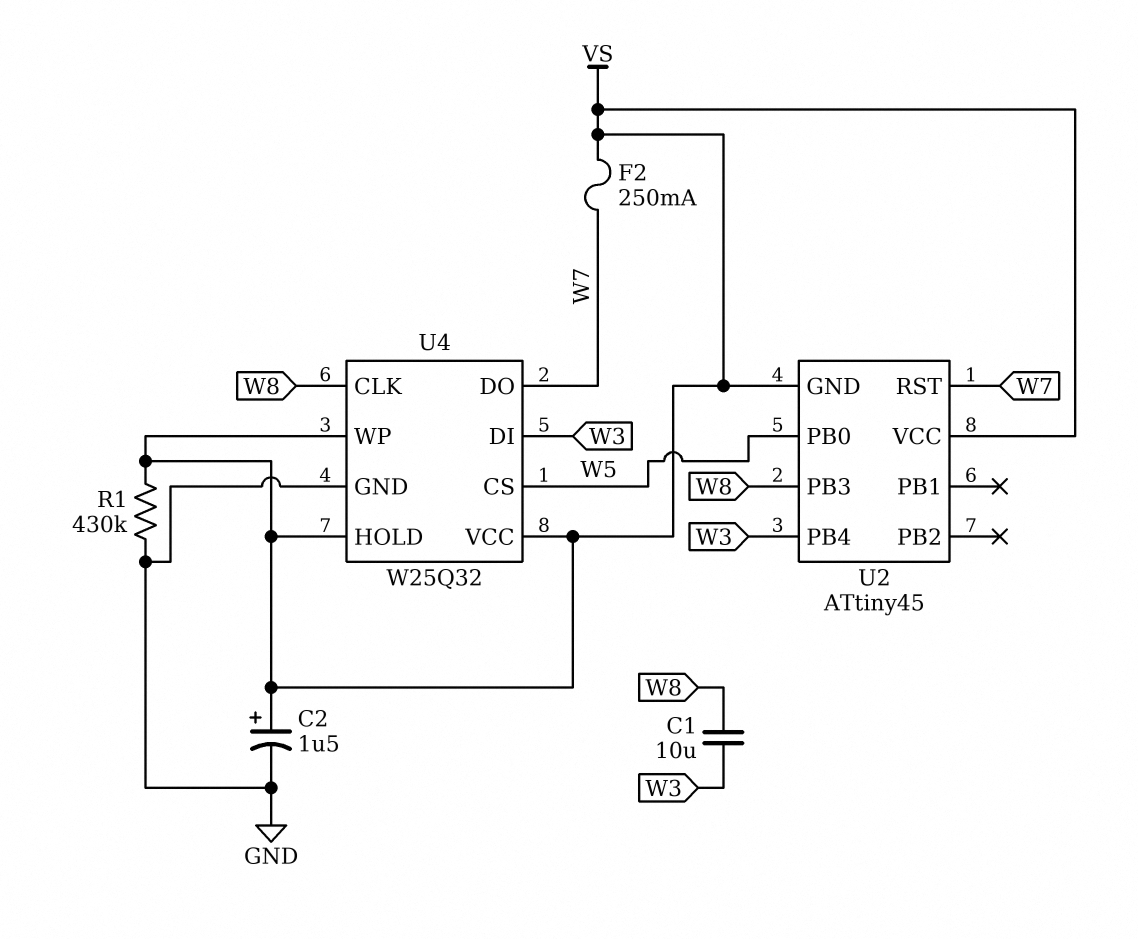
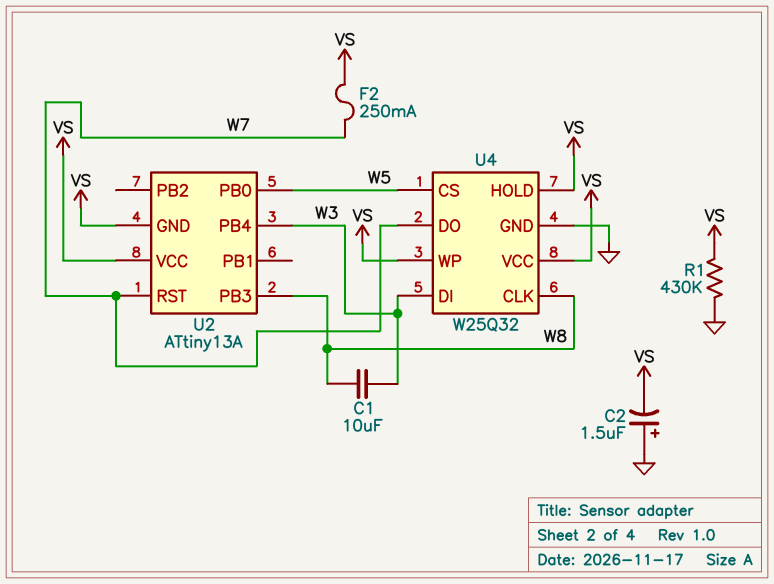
C2: 1.5uF (plus VS, minus GND) -> 1.5uF (plus GND, minus VS)
U2: ATtiny45 -> ATtiny13A

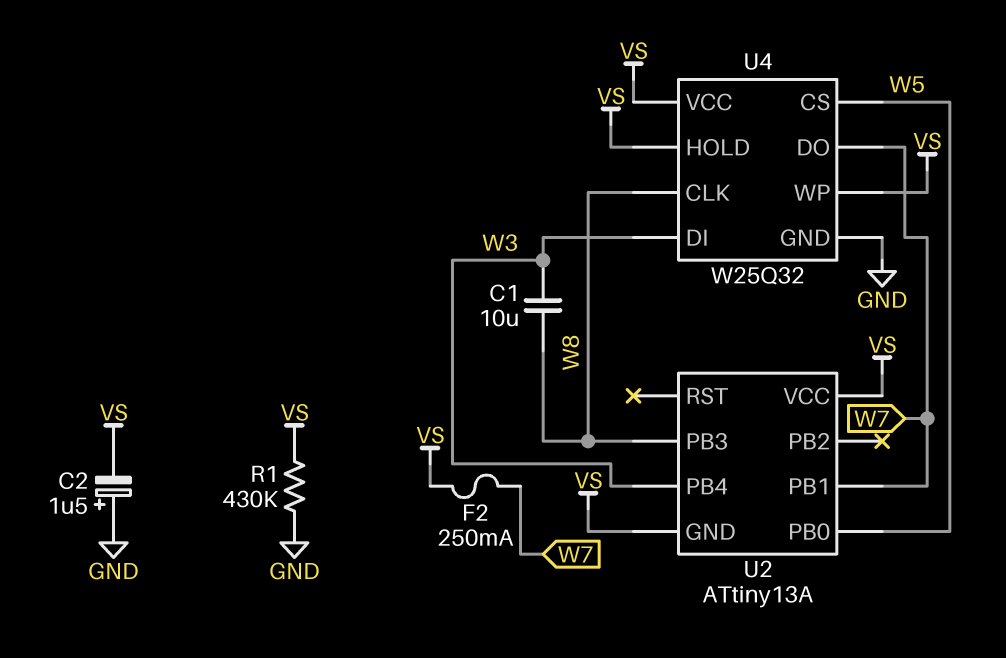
U2 pin PB1: none -> W7
U2 pin RST: W7 -> none

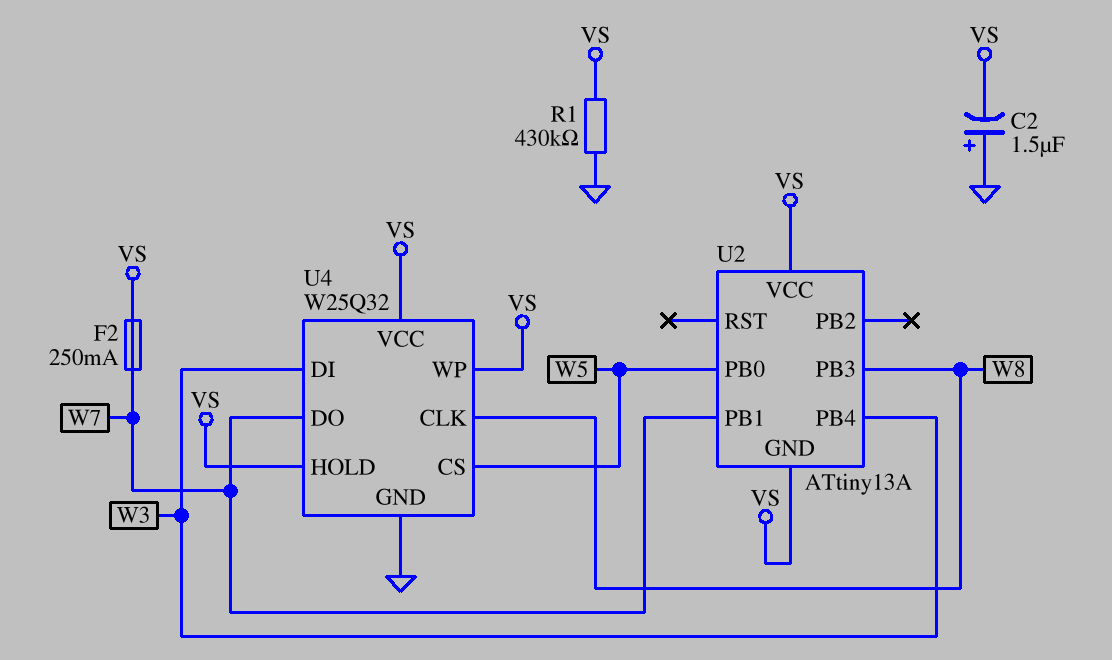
C1: 10uF (W3, W8) -> none

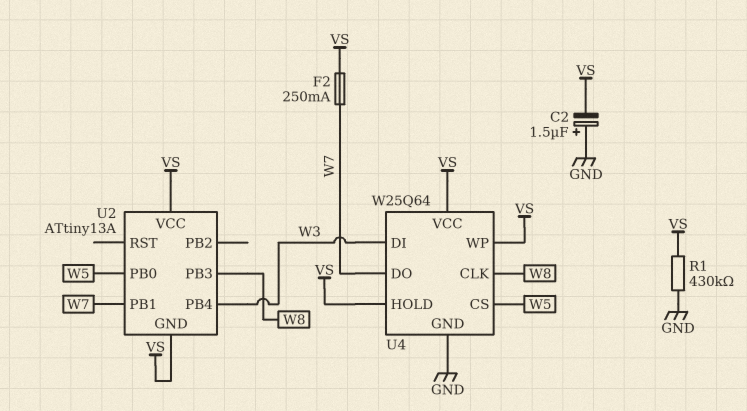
U4: W25Q32 -> W25Q64

